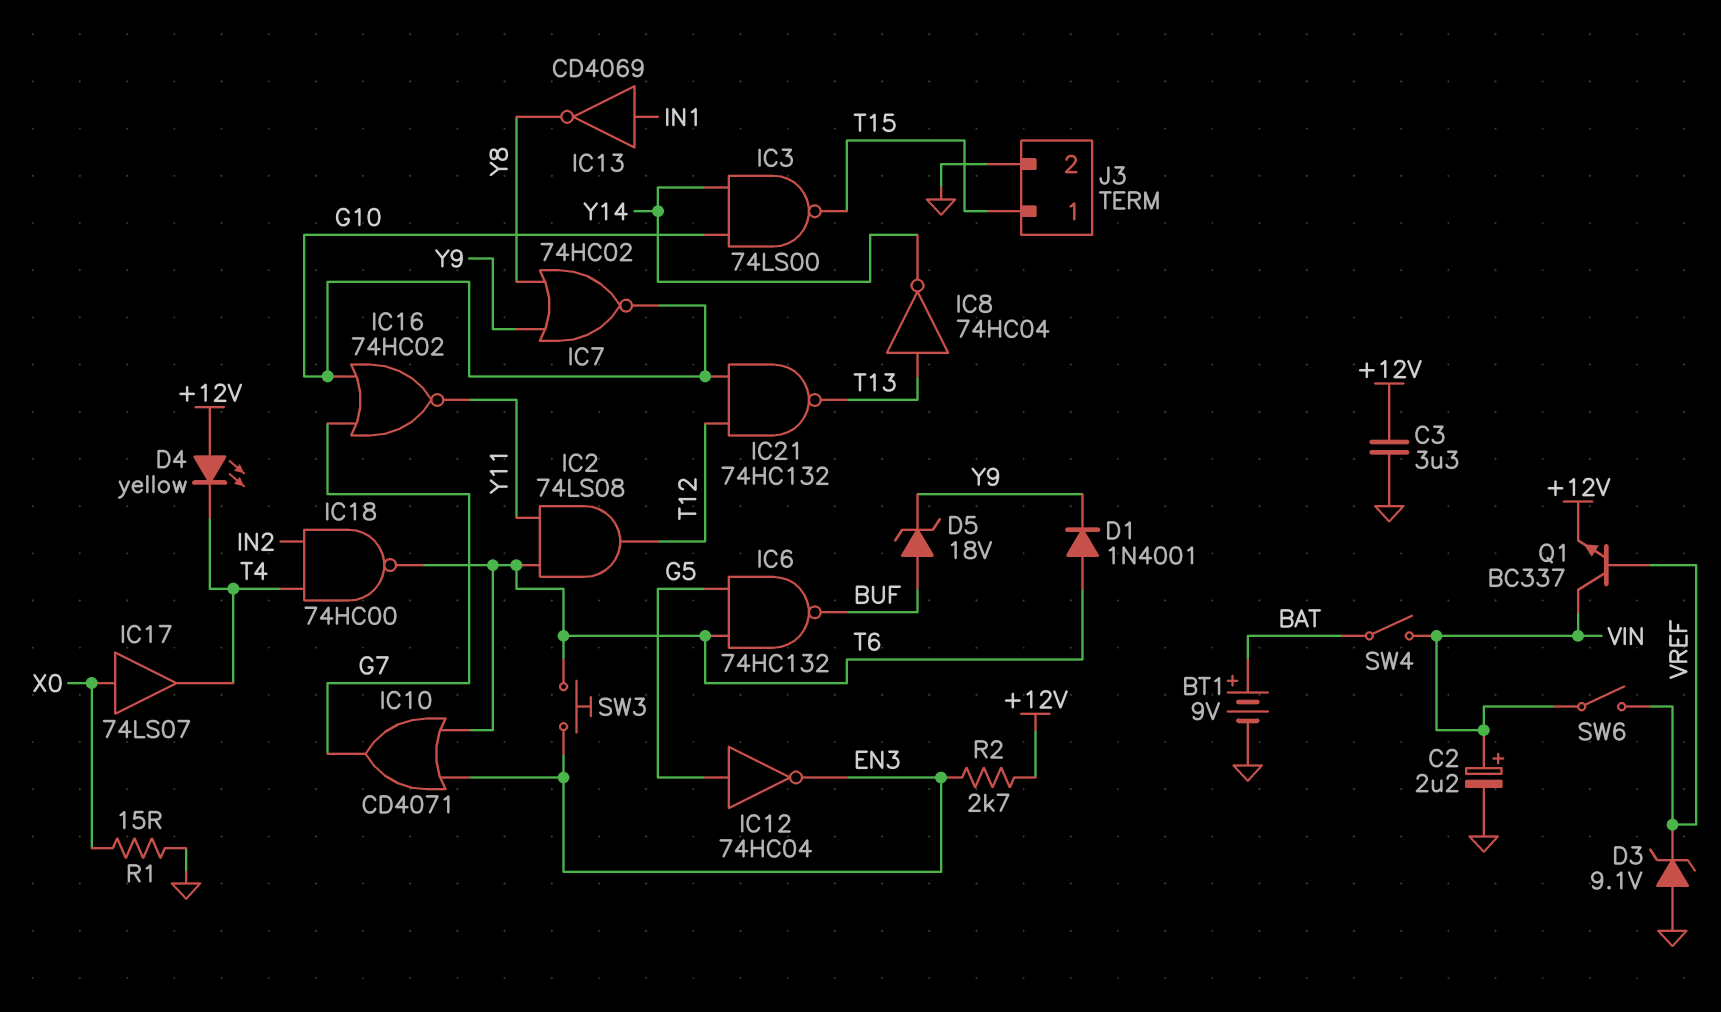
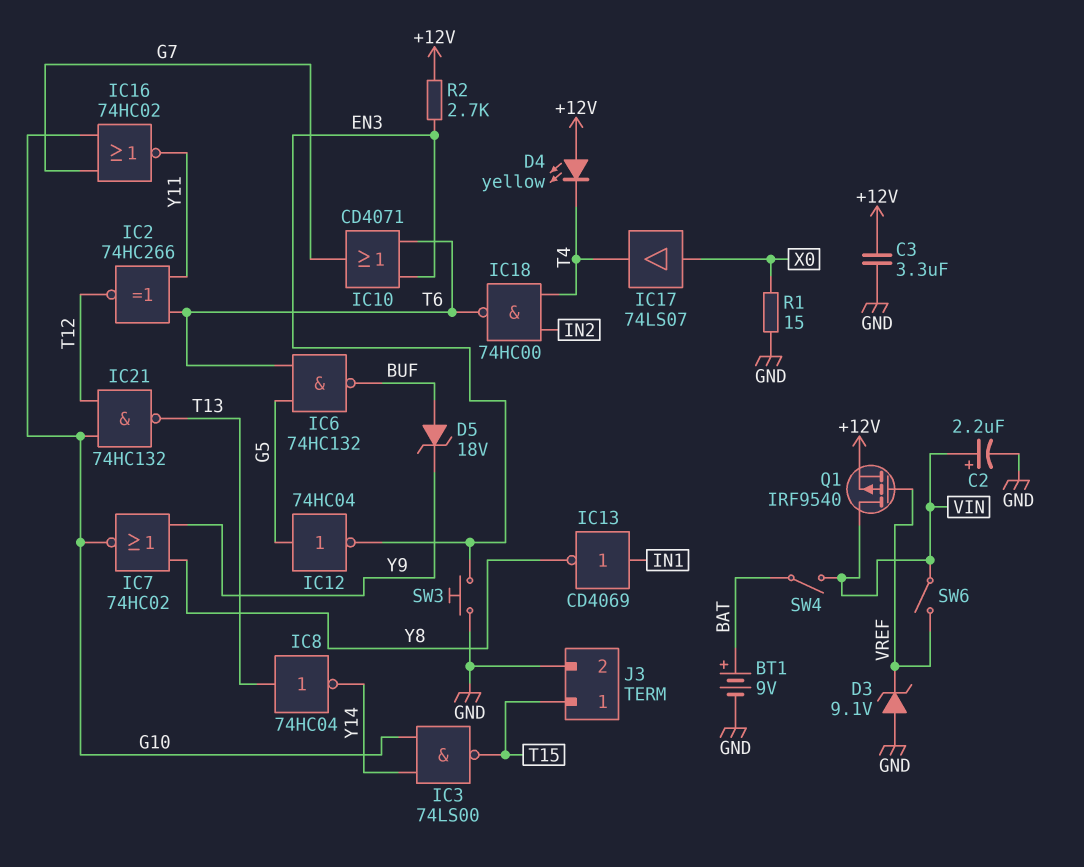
D1: diode 1N4001 (A T6, K Y9) -> none
IC2: AND 74LS08 (in T6, in Y11, out T12) -> XNOR 74HC266 (in T6, in Y11, out T12)
Q1: NPN BC337 (B VREF, C VIN, E +12V) -> PMOS IRF9540 (G VREF, D VIN, S +12V)
SW3: button (EN3, T6) -> button (EN3, GND)

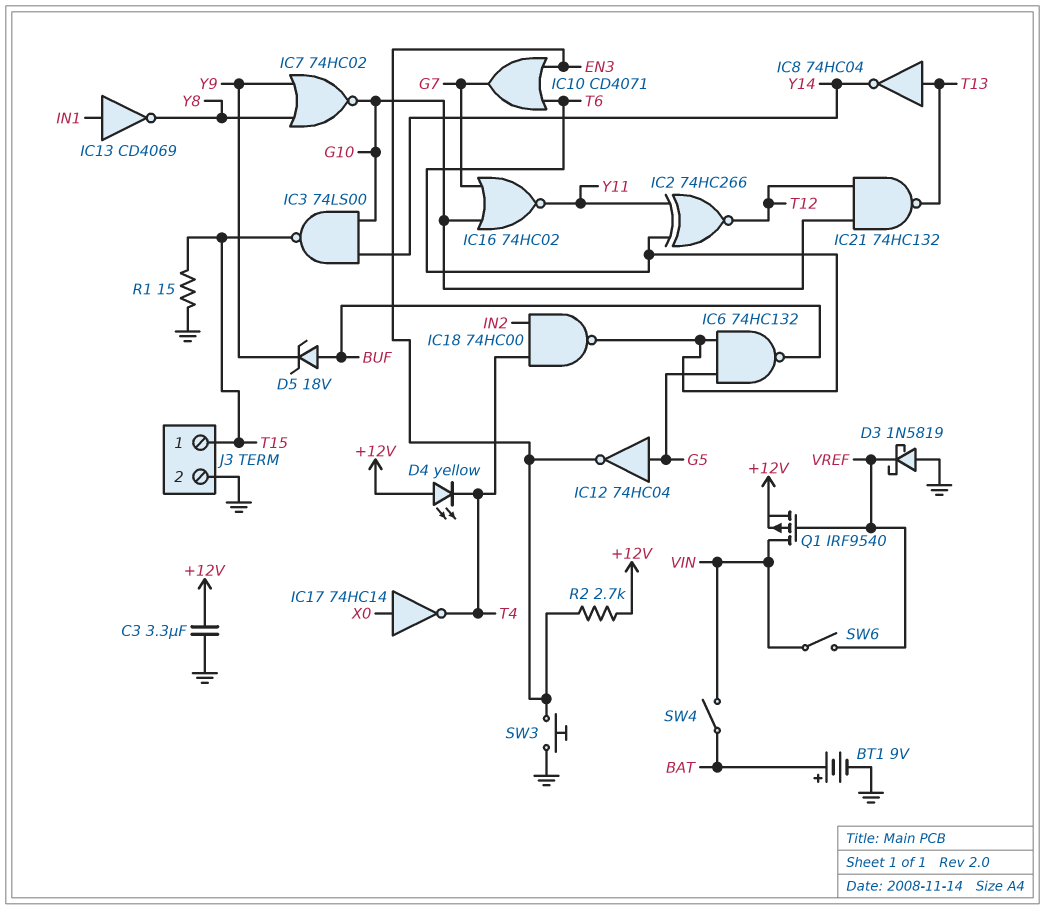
C2: 2.2uF (plus VIN, minus GND) -> none
D3: zener 9.1V (A GND, K VREF) -> schottky 1N5819 (A GND, K VREF)
IC17: buffer 74LS07 (in X0, out T4) -> NOT 74HC14 (in X0, out T4)
R1: 15 (GND, X0) -> 15 (GND, T15)

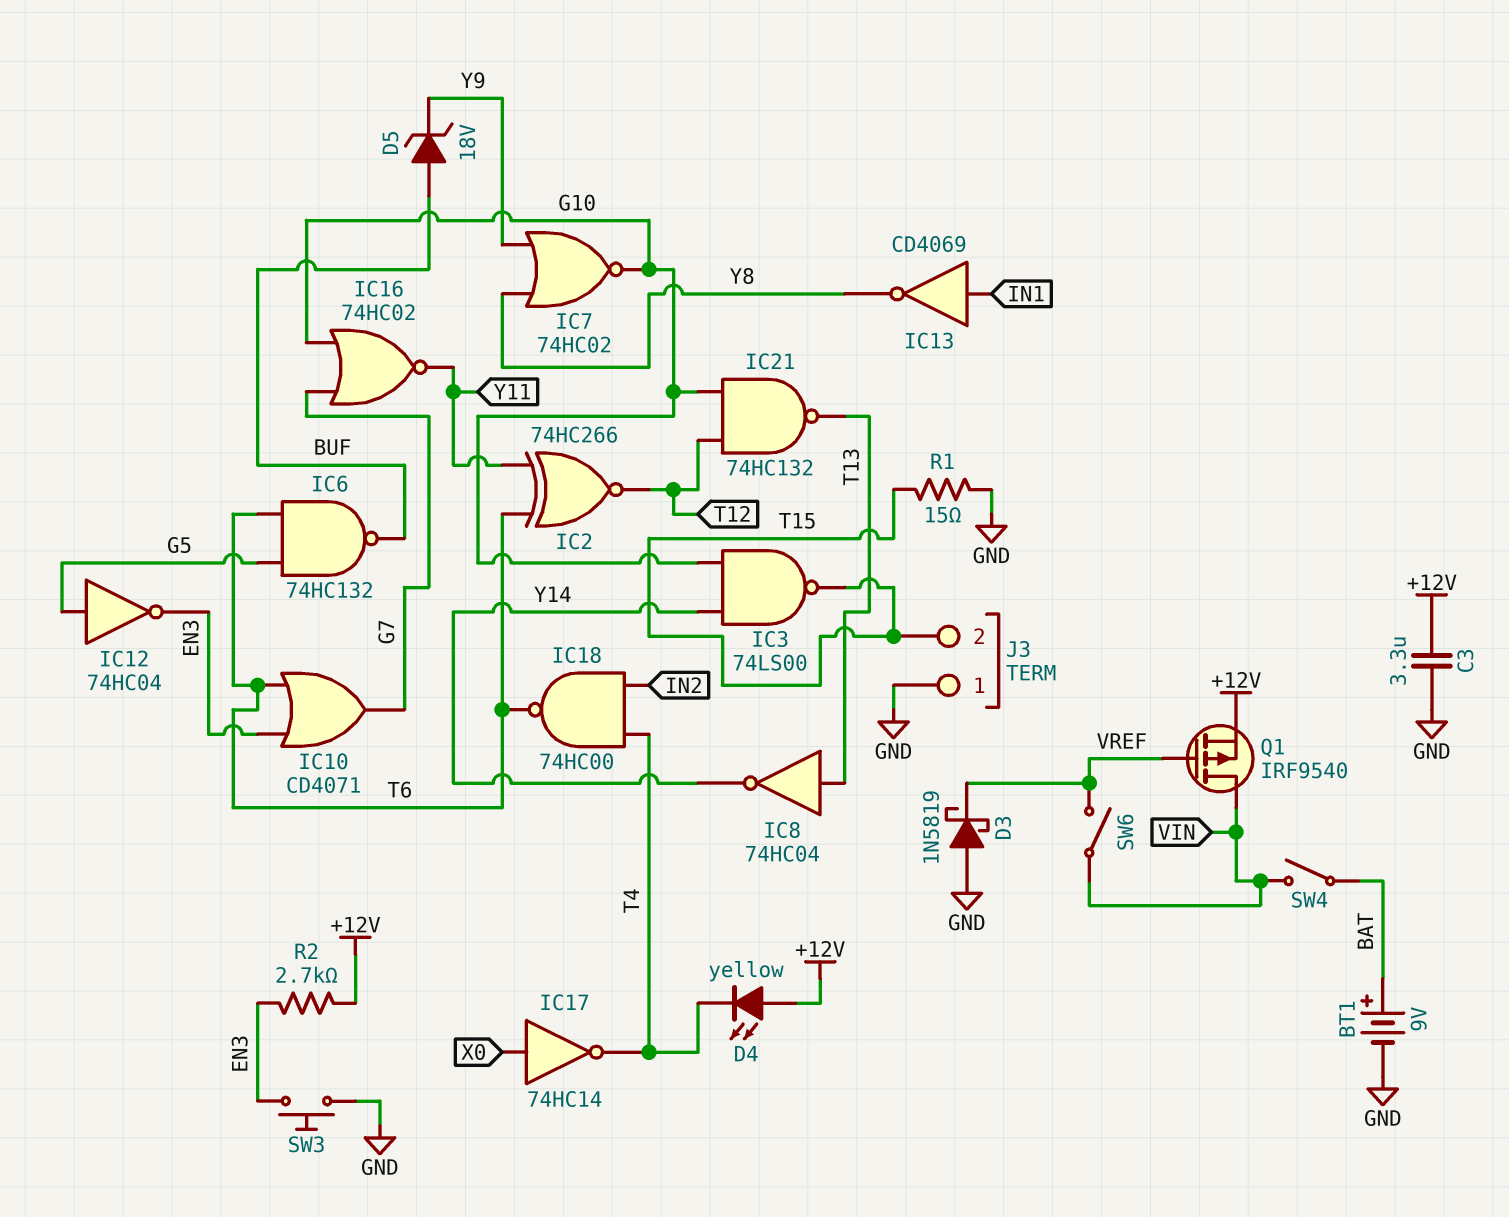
J3 pin 1: T15 -> GND
J3 pin 2: GND -> T15

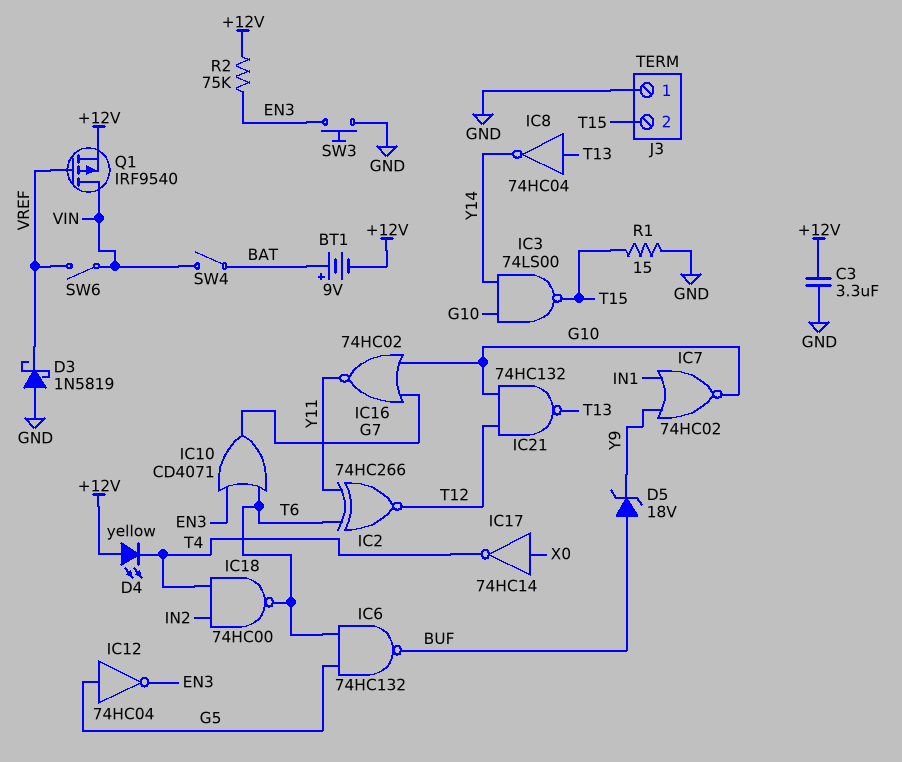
BT1: 9V (plus BAT, minus GND) -> 9V (plus BAT, minus +12V)
IC7: NOR 74HC02 (in Y8, in Y9, out G10) -> NOR 74HC02 (in IN1, in Y9, out G10)
IC13: NOT CD4069 (in IN1, out Y8) -> none
R2: 2.7k (+12V, EN3) -> 75k (+12V, EN3)

